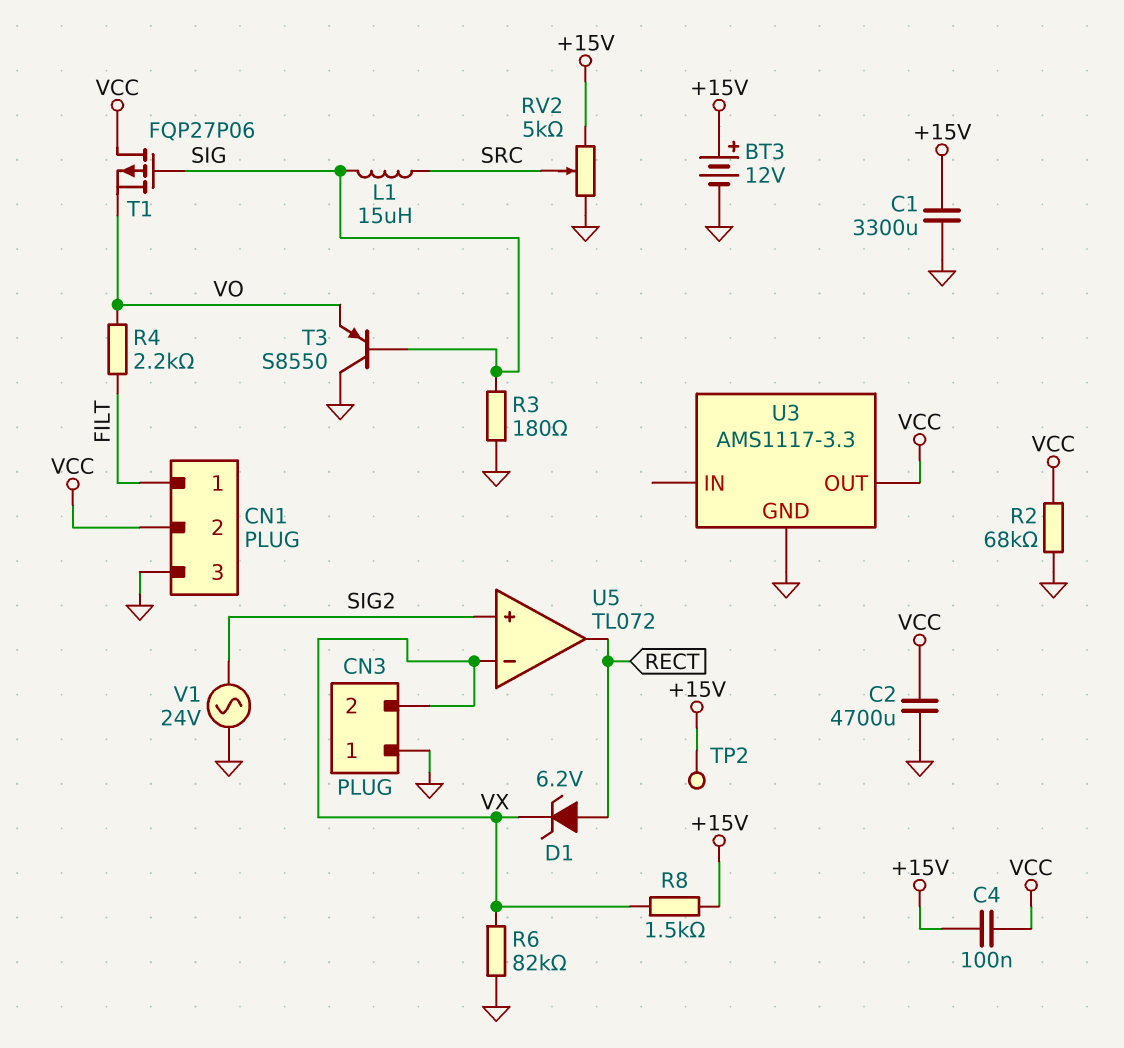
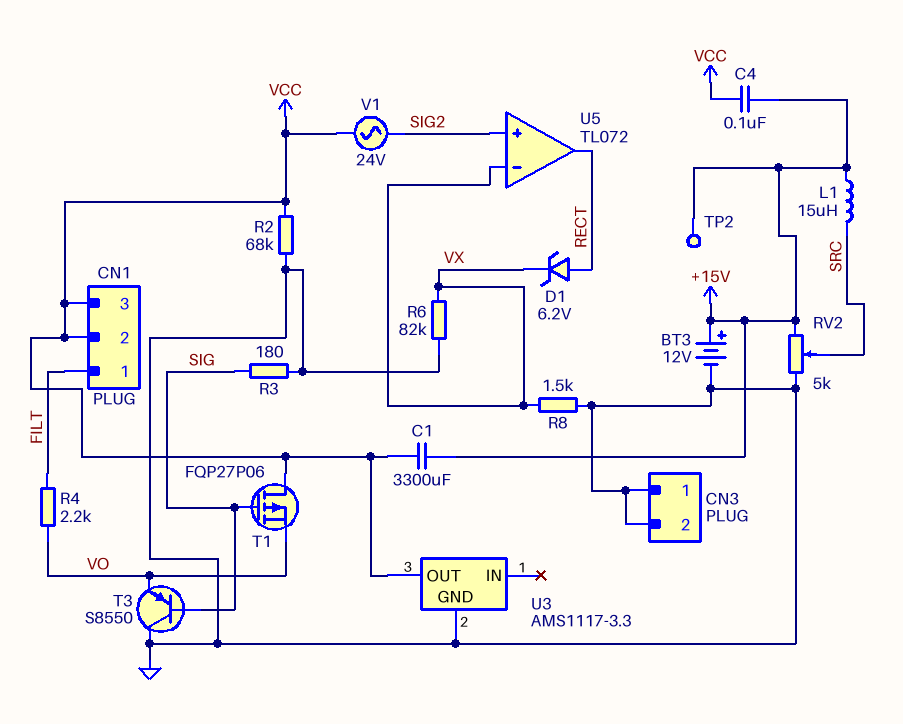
C1: 3300uF (+15V, GND) -> 3300uF (+15V, VCC)
C2: 4700uF (GND, VCC) -> none
CN1 pin 3: GND -> VCC
CN3 pin 2: VX -> GND
L1: 15uH (SIG, SRC) -> 15uH (+15V, SRC)
R8: 1.5k (+15V, VX) -> 1.5k (GND, VX)
V1: AC 24V (GND, SIG2) -> AC 24V (SIG2, VCC)

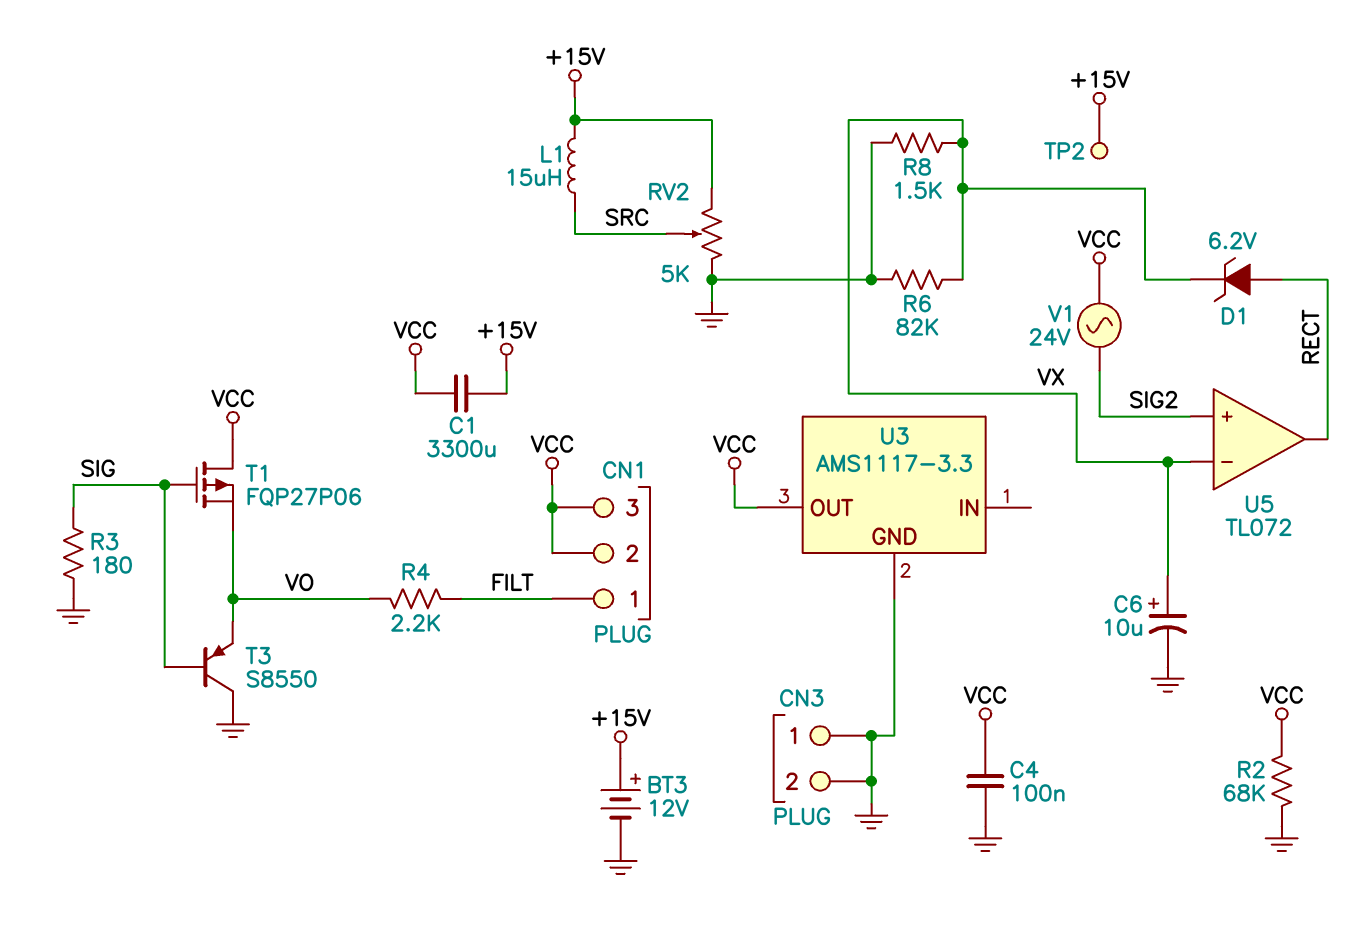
C4: 100nF (+15V, VCC) -> 100nF (GND, VCC)
C6: none -> 10uF (plus VX, minus GND)

